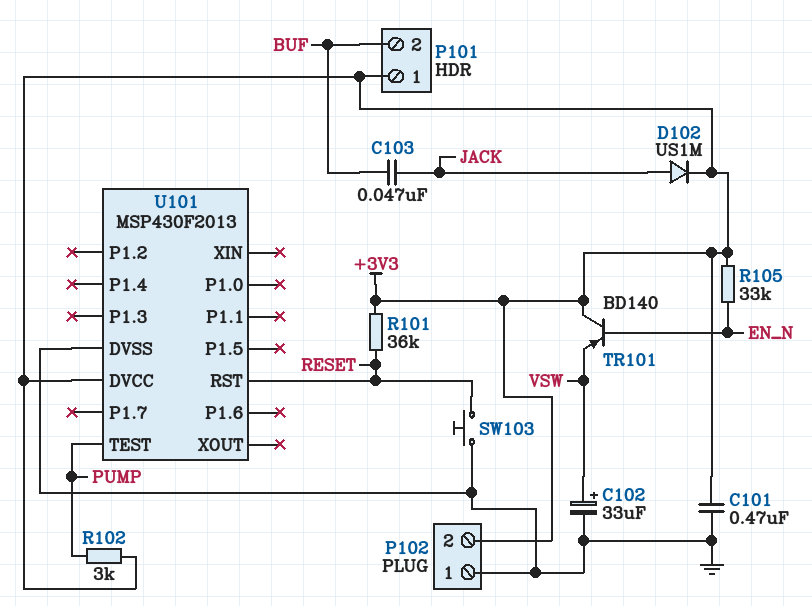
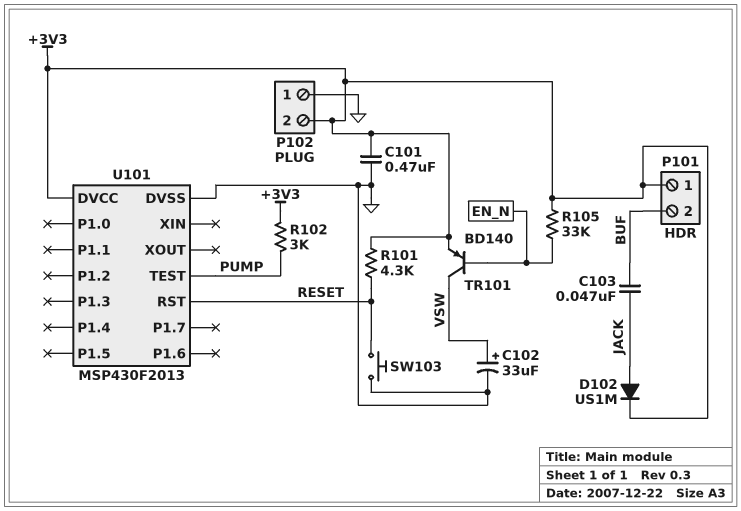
R101: 36k (+3V3, RESET) -> 4.3k (+3V3, RESET)
TR101: PNP BD140 (B EN_N, C +3V3, E VSW) -> PNP BD140 (B EN_N, C VSW, E +3V3)

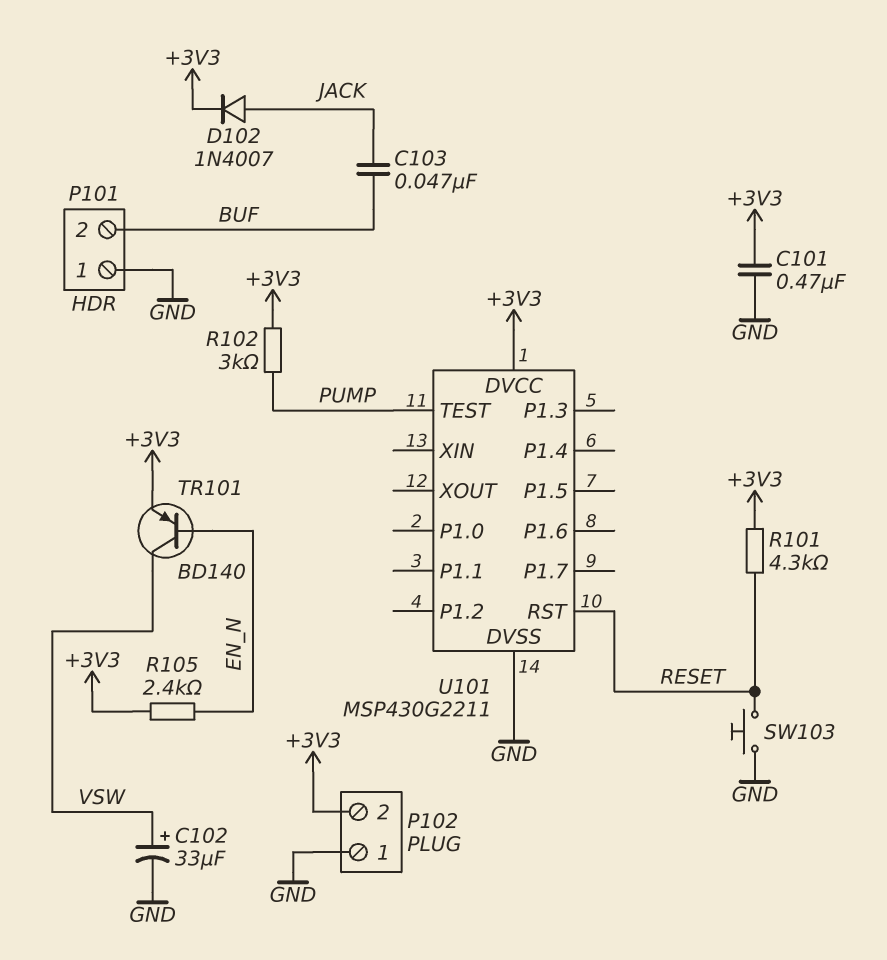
D102: diode US1M (A JACK, K +3V3) -> diode 1N4007 (A JACK, K +3V3)
P101 pin 1: +3V3 -> GND
R105: 33k (+3V3, EN_N) -> 2.4k (+3V3, EN_N)
U101: MSP430F2013 -> MSP430G2211

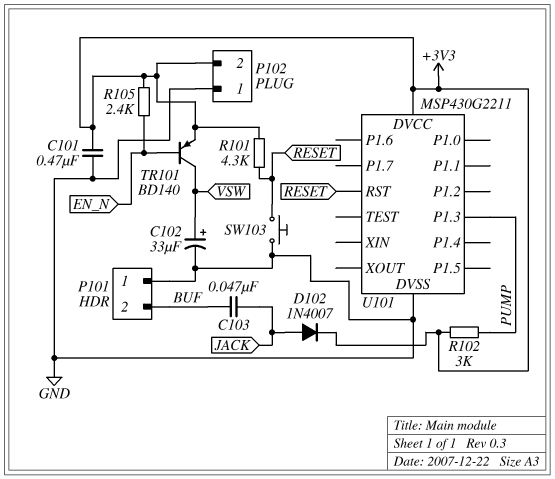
U101 pin P1.3: none -> PUMP
U101 pin TEST: PUMP -> none

